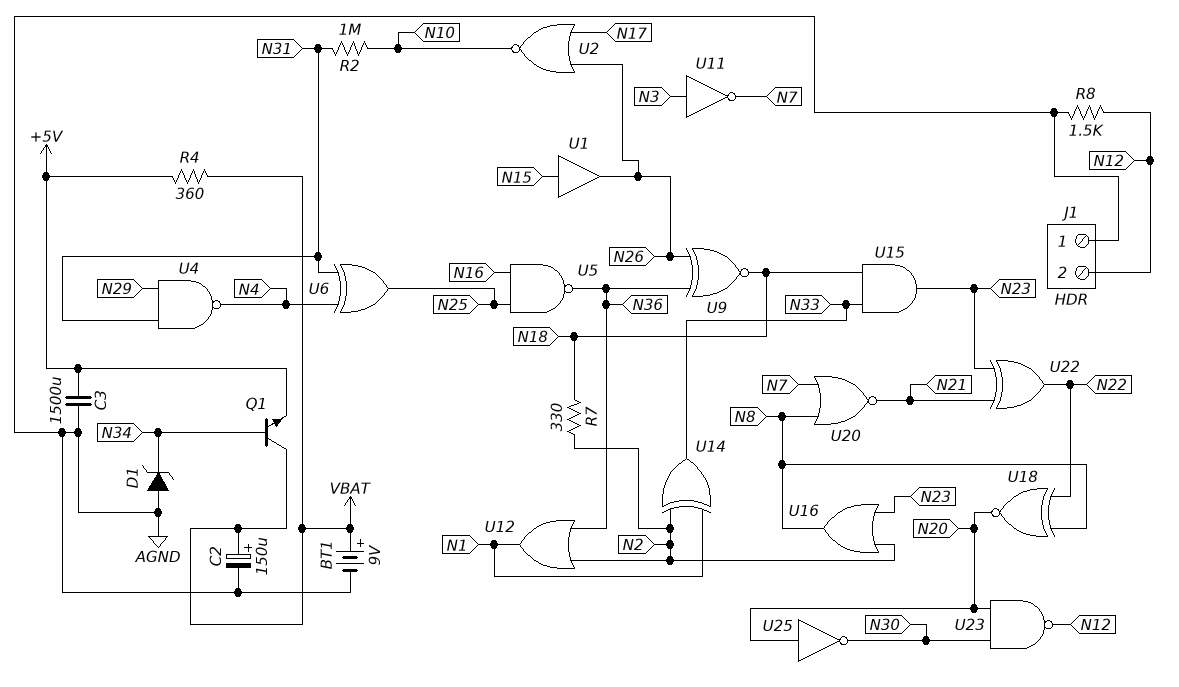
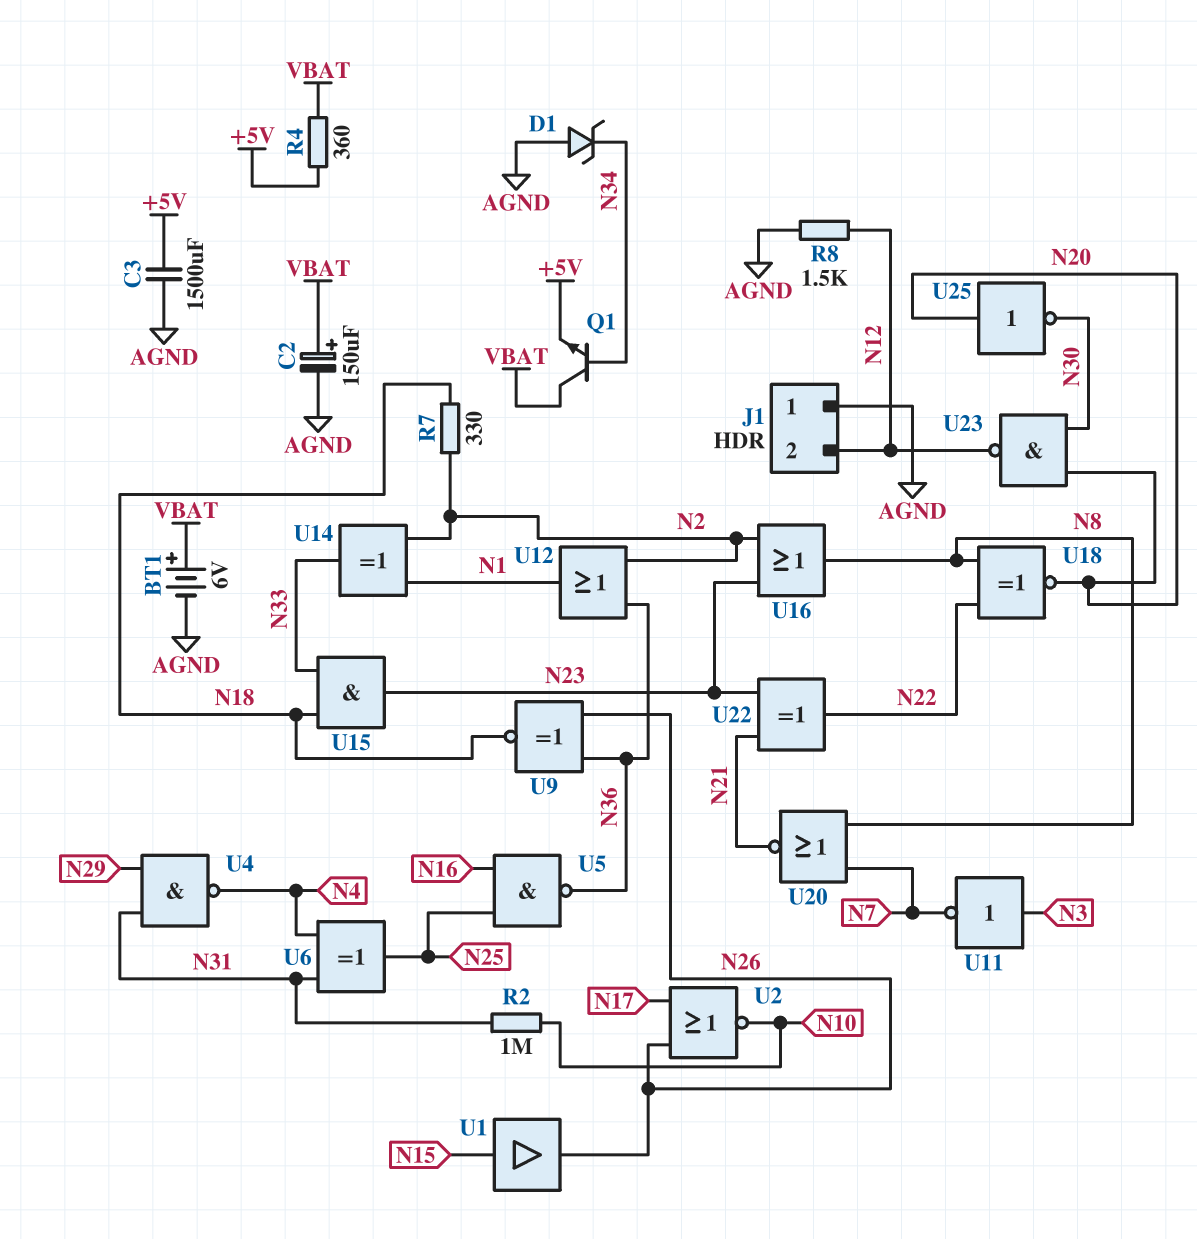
BT1: 9V (plus VBAT, minus AGND) -> 6V (plus VBAT, minus AGND)

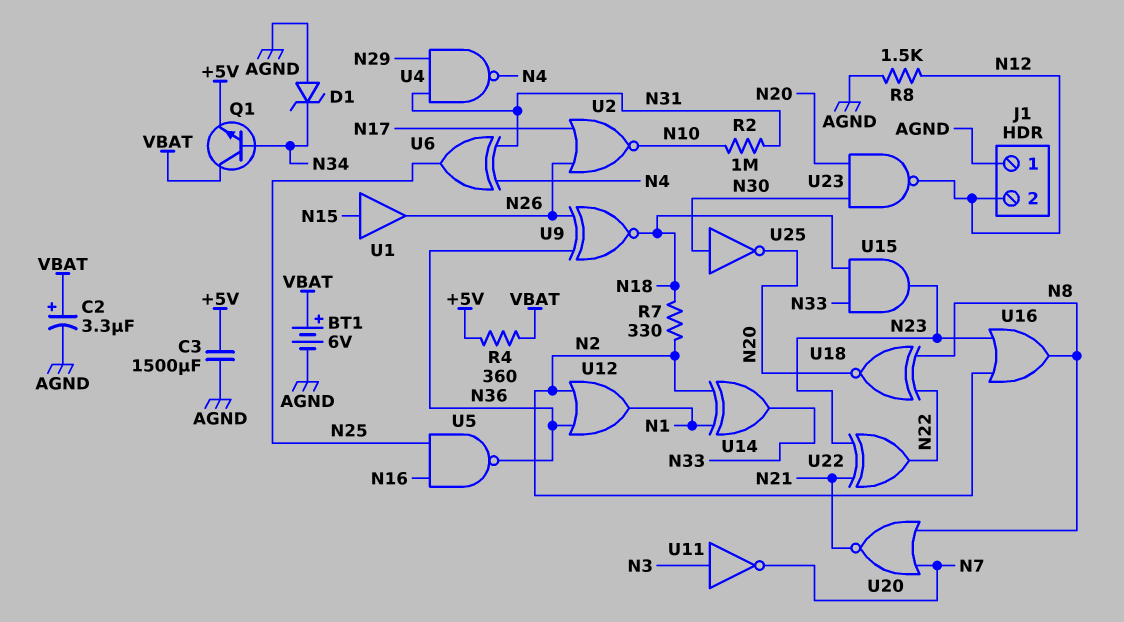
C2: 150uF (plus VBAT, minus AGND) -> 3.3uF (plus VBAT, minus AGND)
U25: NOT (in N20, out N30) -> NOT (in N30, out N20)

